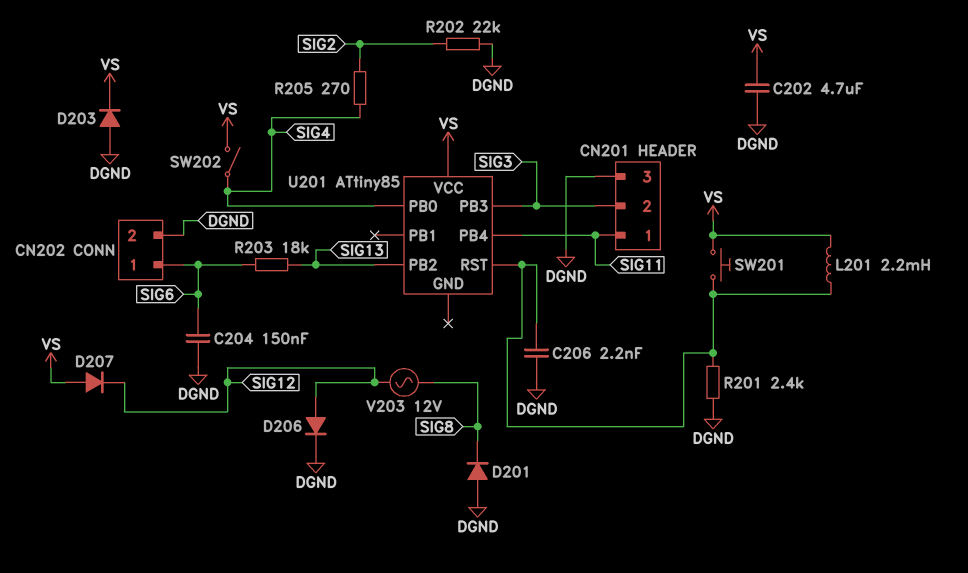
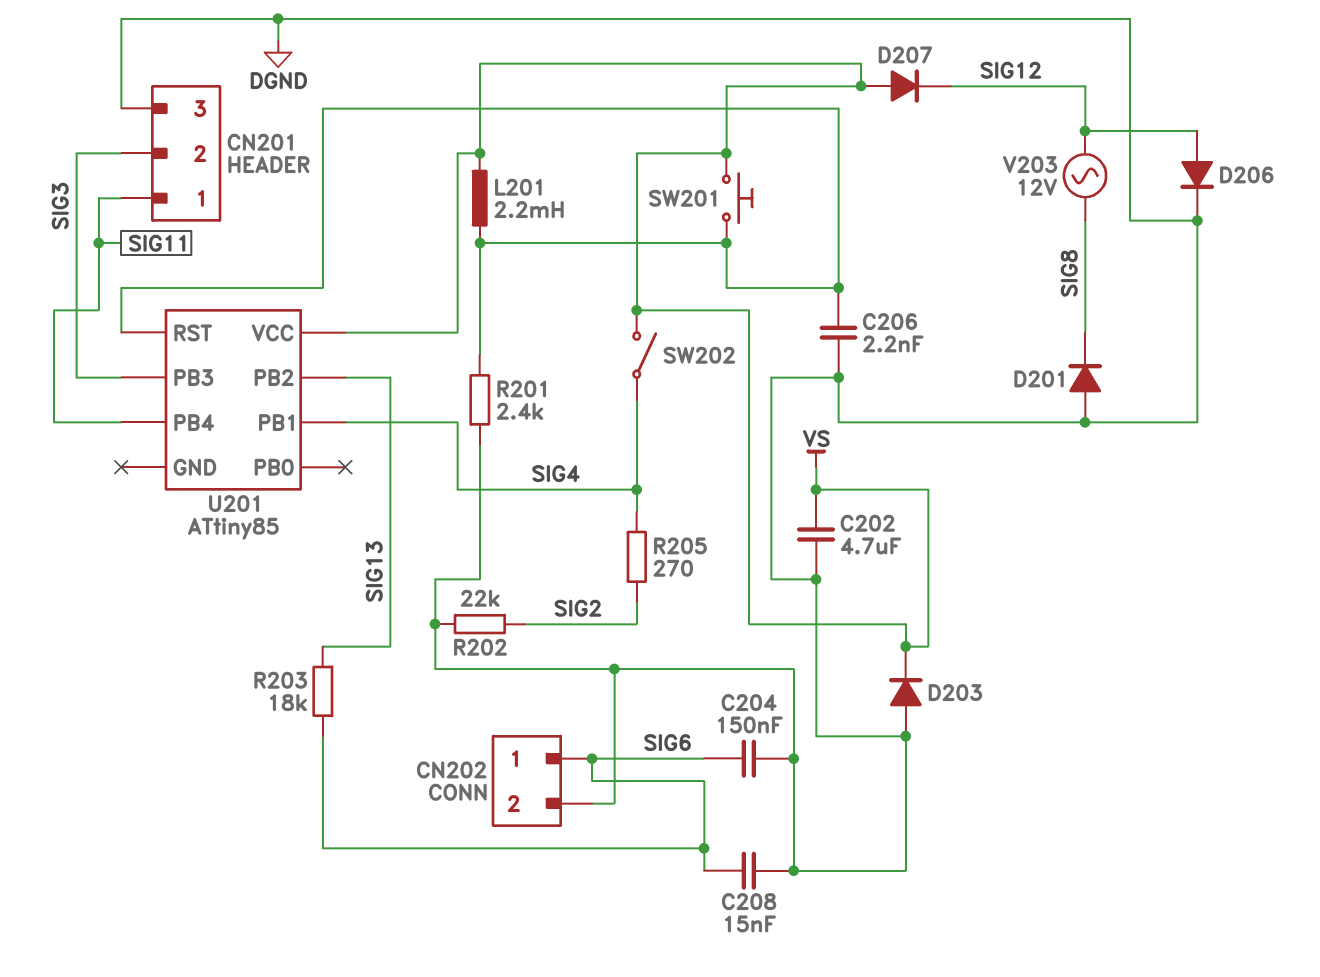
C208: none -> 15nF (DGND, SIG6)
U201 pin PB0: SIG4 -> none
U201 pin PB1: none -> SIG4

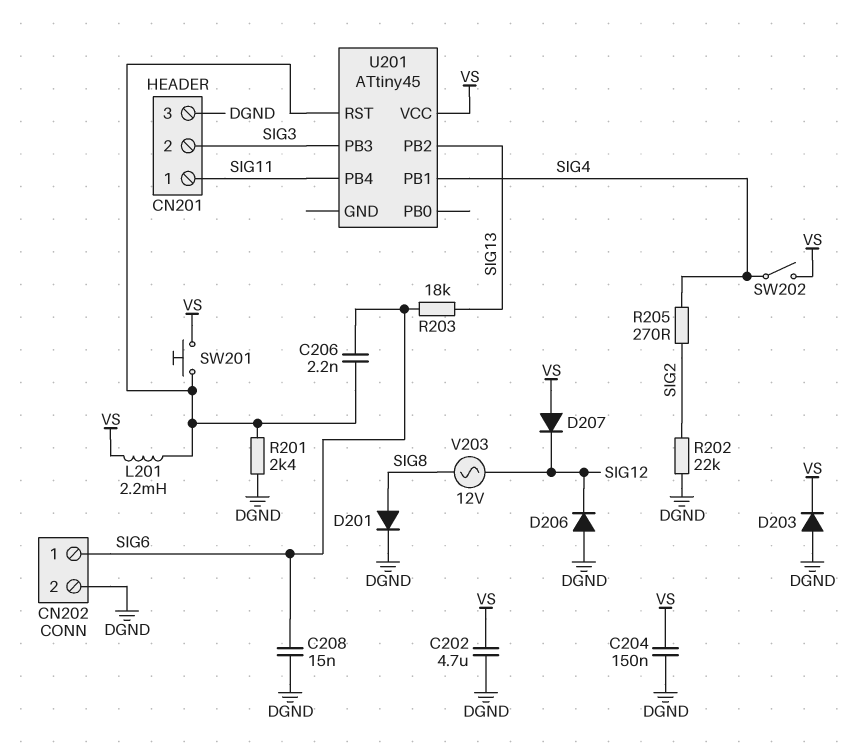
C204: 150nF (DGND, SIG6) -> 150nF (DGND, VS)
C206: 2.2nF (DGND, U201/RST) -> 2.2nF (SIG6, U201/RST)
D201: diode (A DGND, K SIG8) -> diode (A SIG8, K DGND)
D206: diode (A SIG12, K DGND) -> diode (A DGND, K SIG12)
U201: ATtiny85 -> ATtiny45

